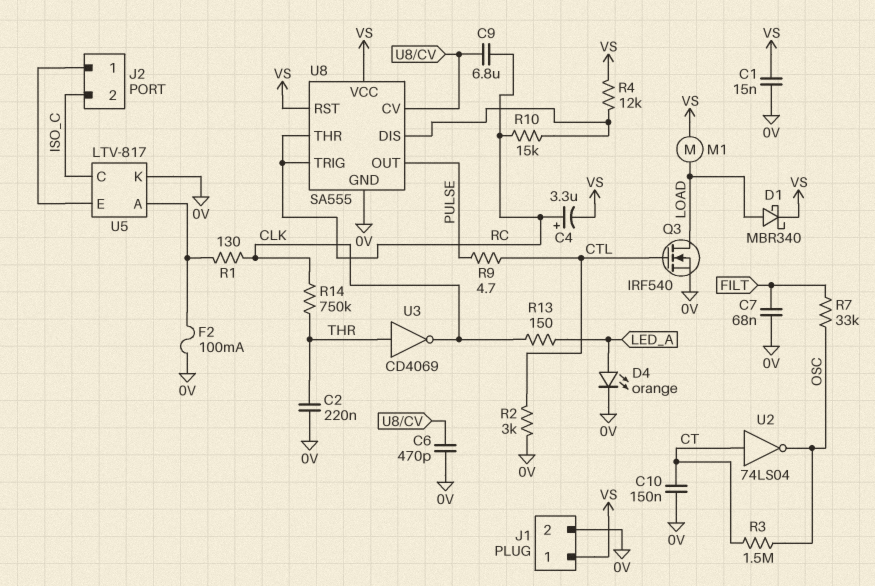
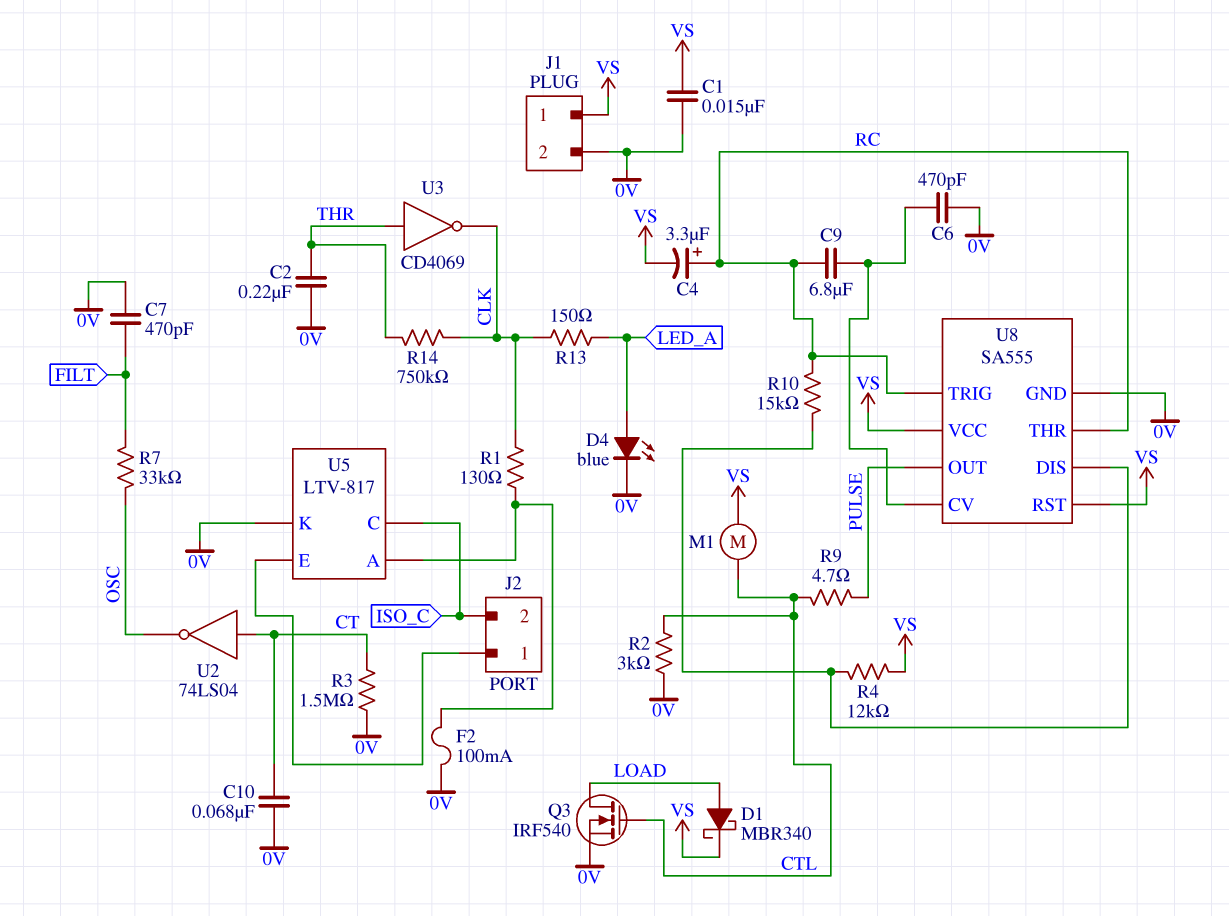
C7: 68nF (0V, FILT) -> 470pF (0V, FILT)
C10: 150nF (0V, CT) -> 68nF (0V, CT)
D4: LED orange (A LED_A, K 0V) -> LED blue (A LED_A, K 0V)
M1: motor (LOAD, VS) -> motor (CTL, VS)
R3: 1.5M (CT, OSC) -> 1.5M (0V, CT)

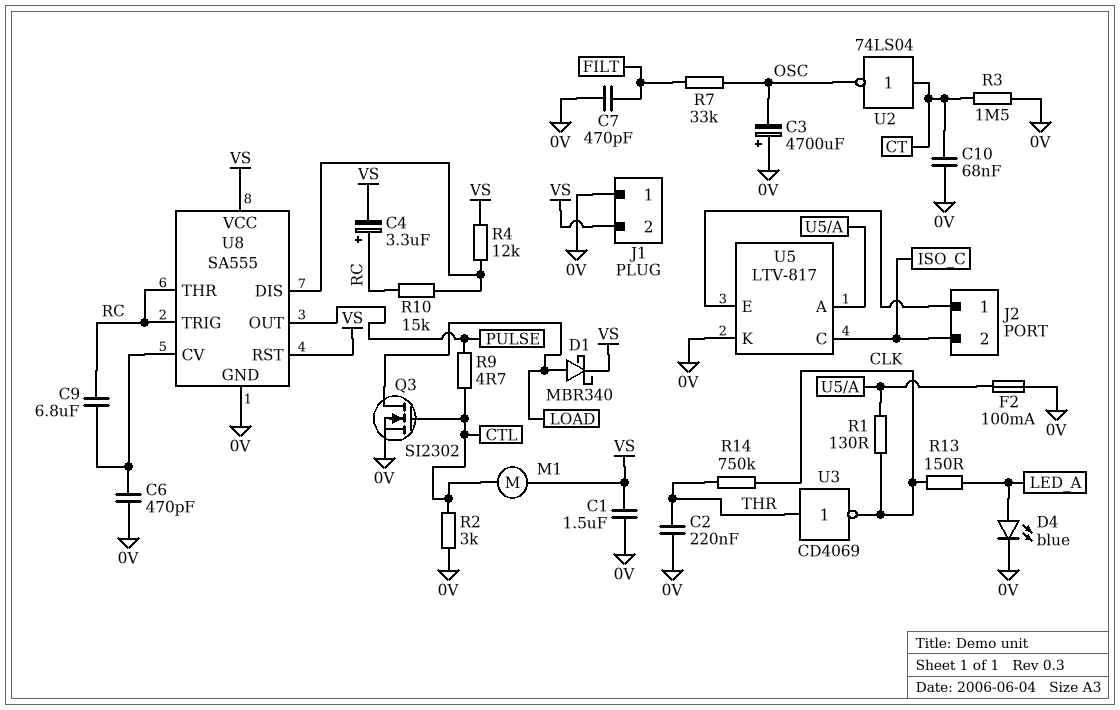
C1: 15nF (0V, VS) -> 1.5uF (0V, VS)
C3: none -> 4700uF (plus 0V, minus OSC)
J1 pin 1: VS -> 0V
J1 pin 2: 0V -> VS
Q3: NMOS IRF540 (G CTL, D LOAD, S 0V) -> NMOS SI2302 (G CTL, D LOAD, S 0V)

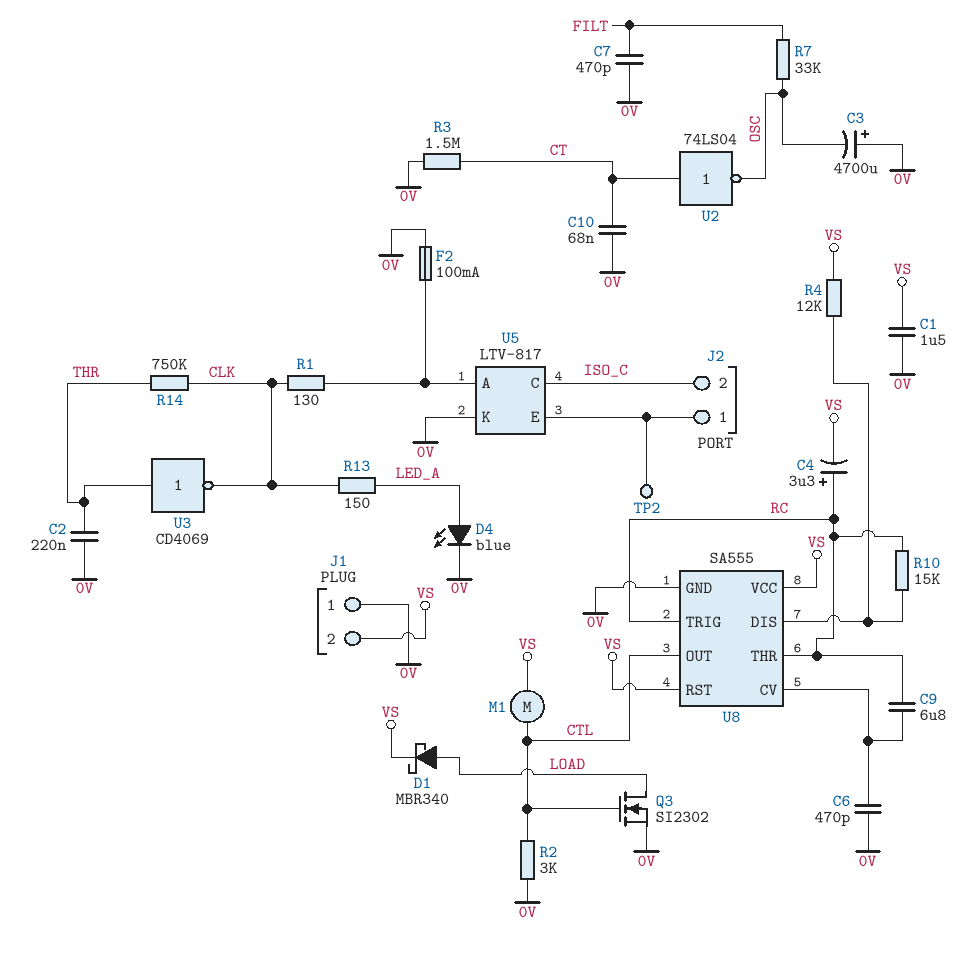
R9: 4.7 (CTL, PULSE) -> none
TP2: none -> test point (J2/1)
U8 pin OUT: PULSE -> CTL

